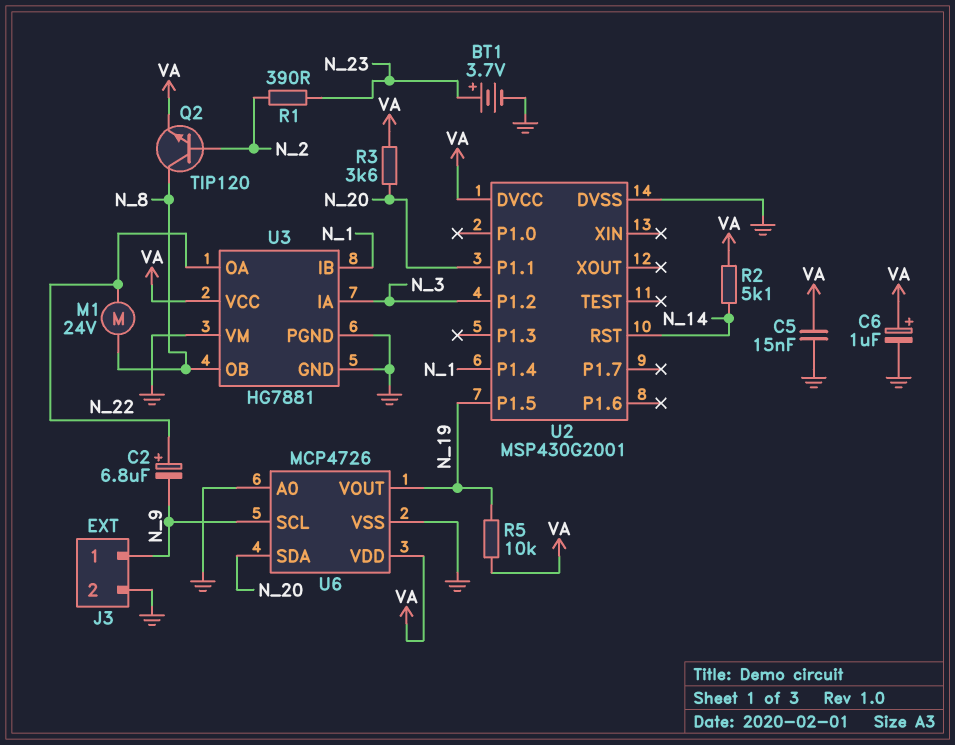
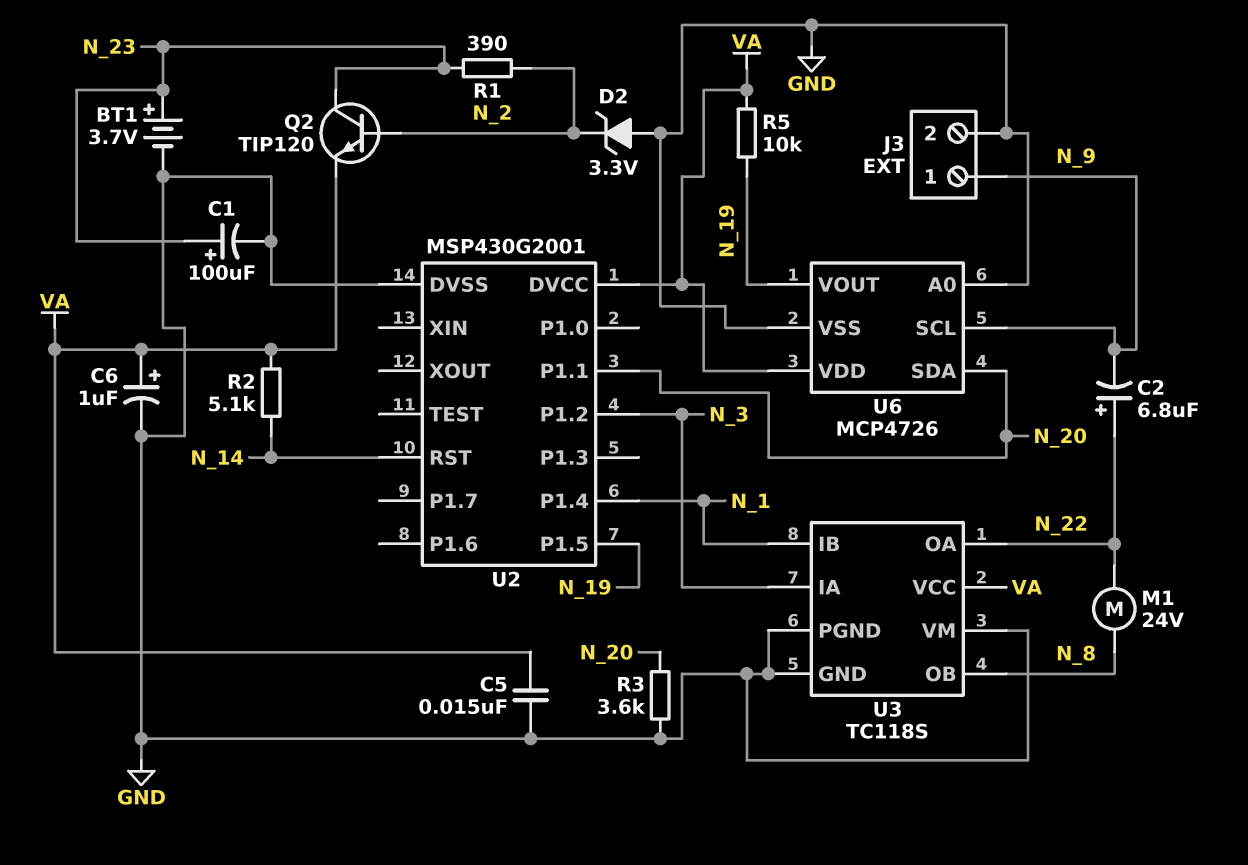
C1: none -> 100uF (plus N_23, minus GND)
D2: none -> zener 3.3V (A GND, K N_2)
Q2: NPN TIP120 (B N_2, C N_8, E VA) -> NPN TIP120 (B N_2, C N_23, E VA)
R3: 3.6k (N_20, VA) -> 3.6k (GND, N_20)
U3: HG7881 -> TC118S

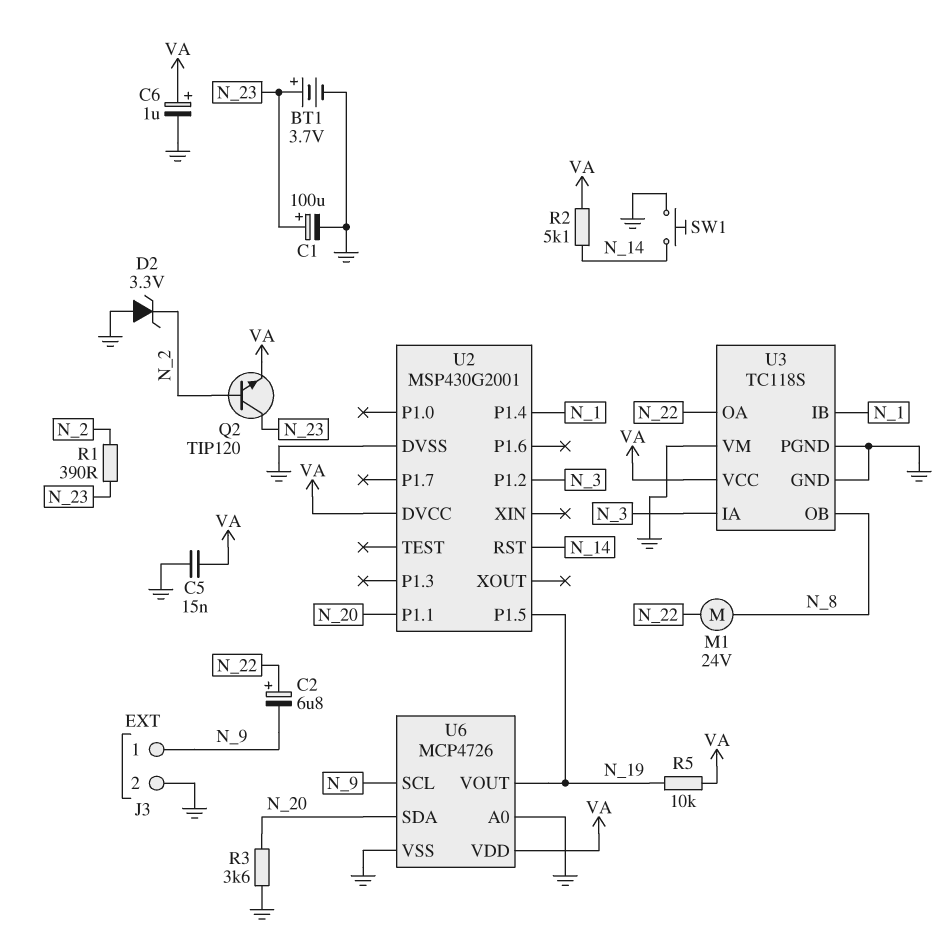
SW1: none -> button (GND, N_14)

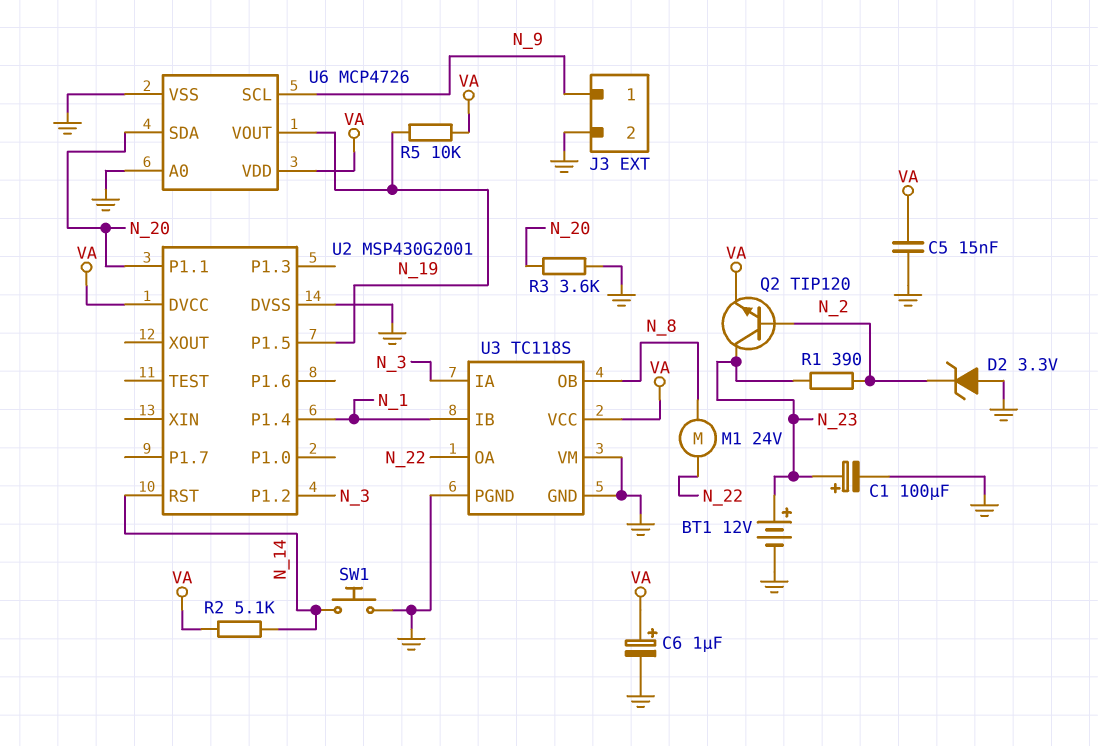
BT1: 3.7V (plus N_23, minus GND) -> 12V (plus N_23, minus GND)
C2: 6.8uF (plus N_22, minus N_9) -> none

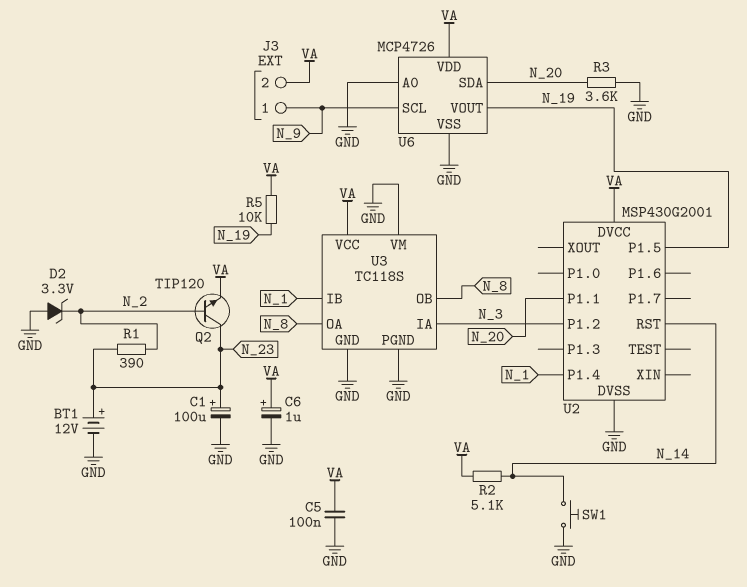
C5: 15nF (GND, VA) -> 100nF (GND, VA)
J3 pin 2: GND -> VA
M1: motor 24V (N_8, N_22) -> none
U3 pin OA: N_22 -> N_8

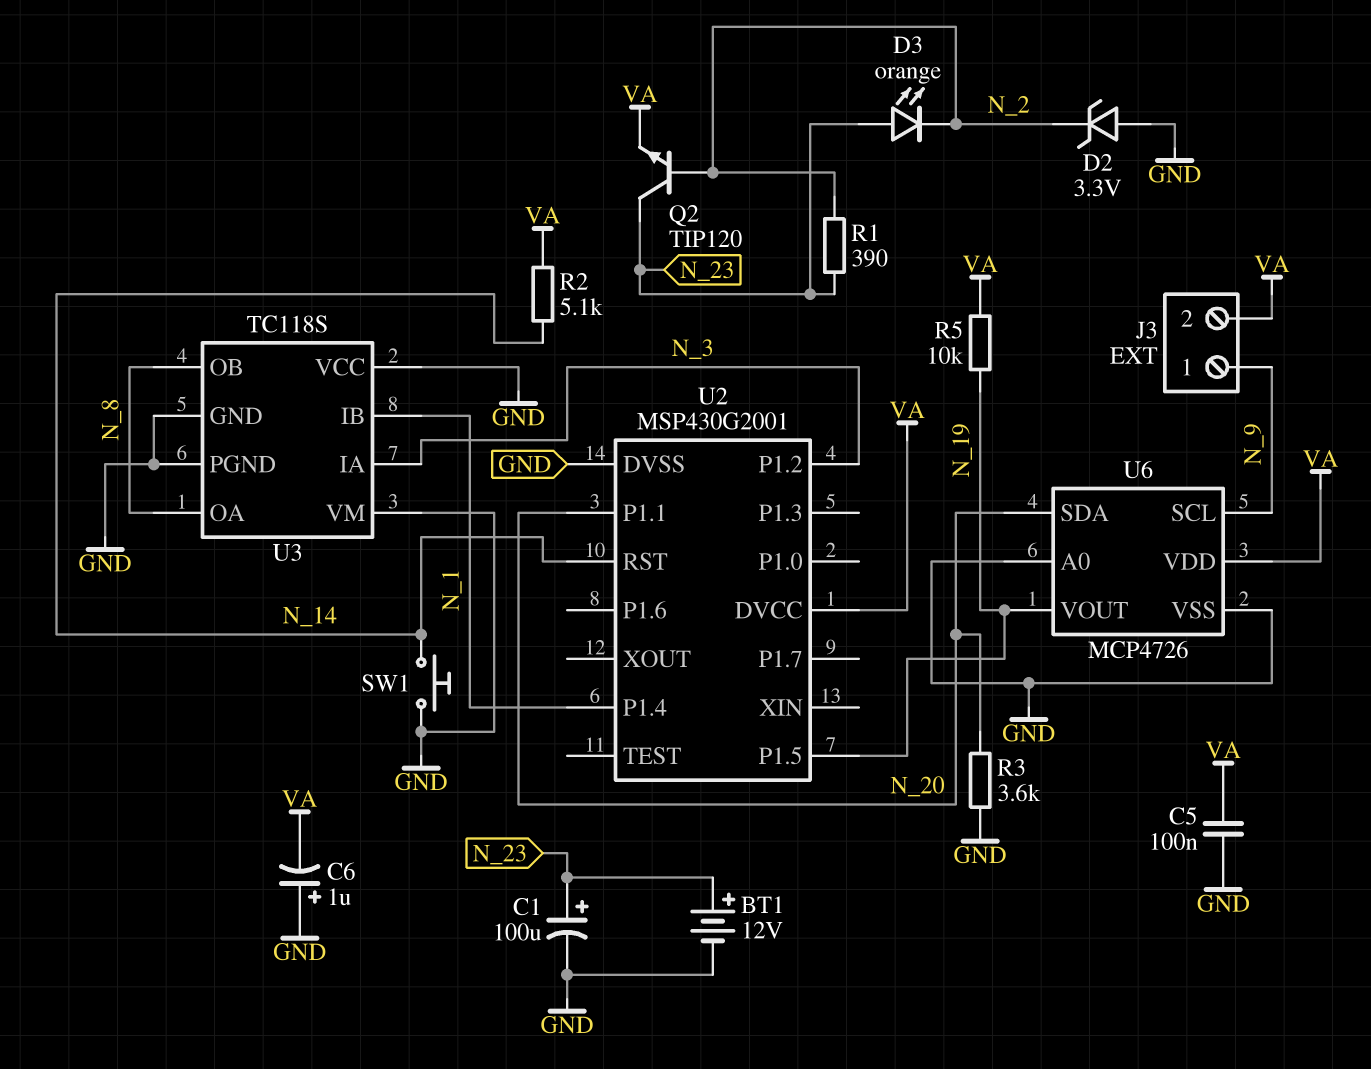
C6: 1uF (plus VA, minus GND) -> 1uF (plus GND, minus VA)
D3: none -> LED orange (A N_23, K N_2)
U3 pin VCC: VA -> GND

